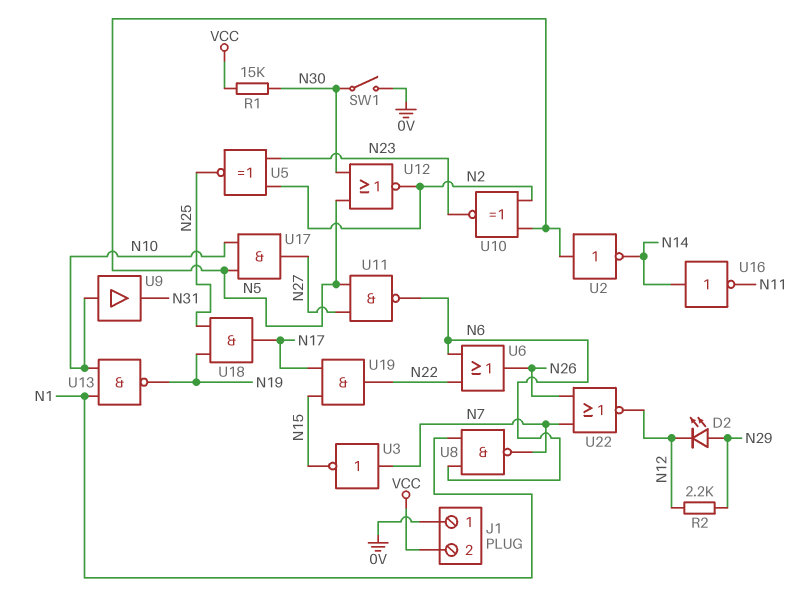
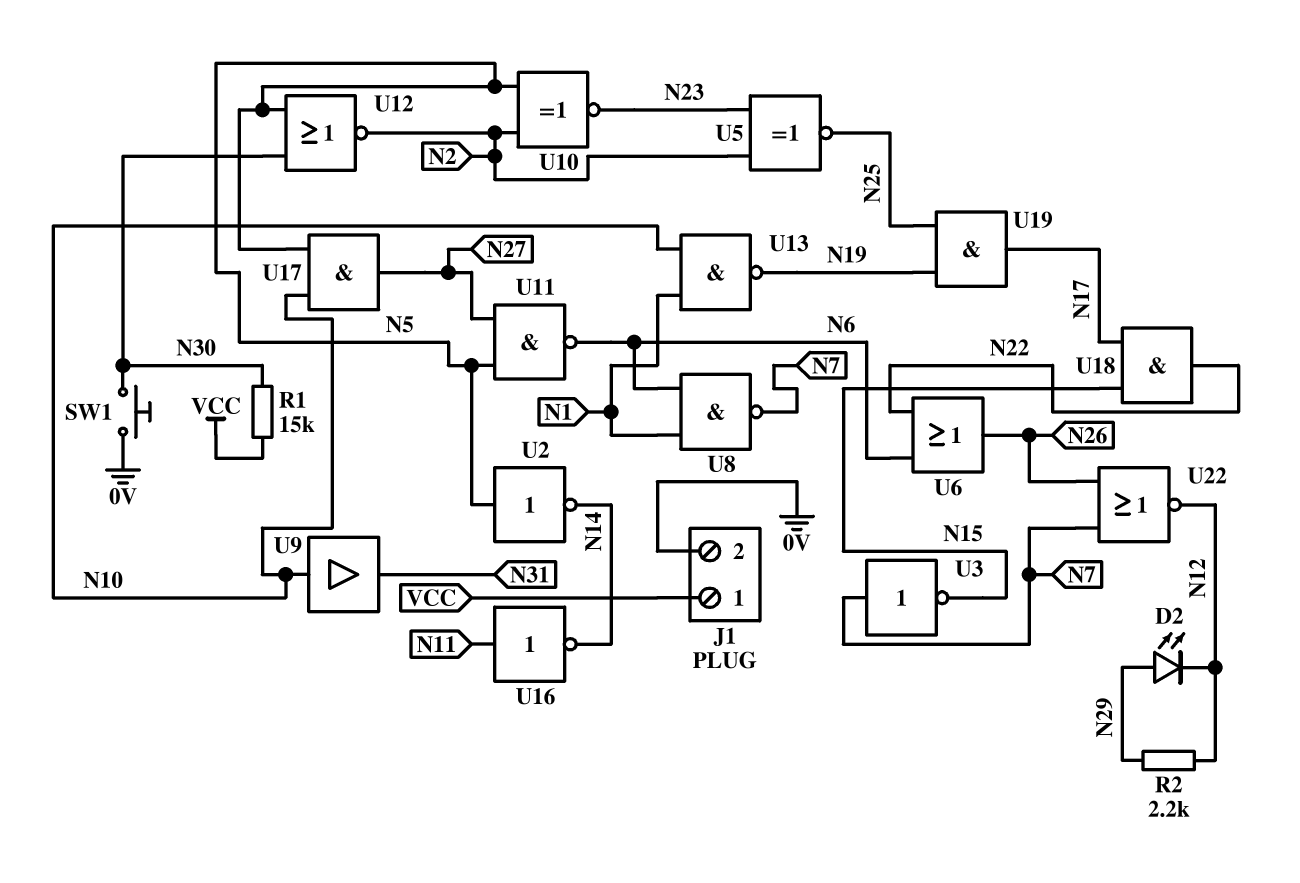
J1 pin 1: 0V -> VCC
J1 pin 2: VCC -> 0V
SW1: switch (0V, N30) -> button (0V, N30)
U16: NOT (in N14, out N11) -> NOT (in N11, out N14)
U18: AND (in N19, in N25, out N17) -> AND (in N15, in N17, out N22)
U19: AND (in N15, in N17, out N22) -> AND (in N19, in N25, out N17)

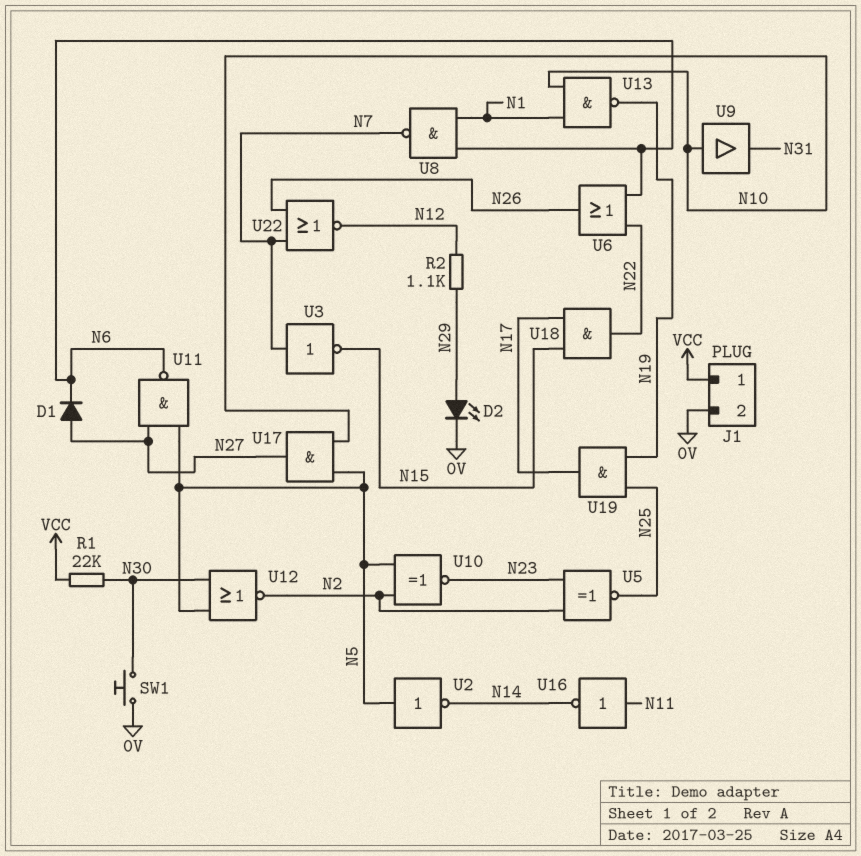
D1: none -> diode (A N27, K N6)
D2: LED (A N29, K N12) -> LED (A N29, K 0V)
R1: 15k (N30, VCC) -> 22k (N30, VCC)
R2: 2.2k (N12, N29) -> 1.1k (N12, N29)

